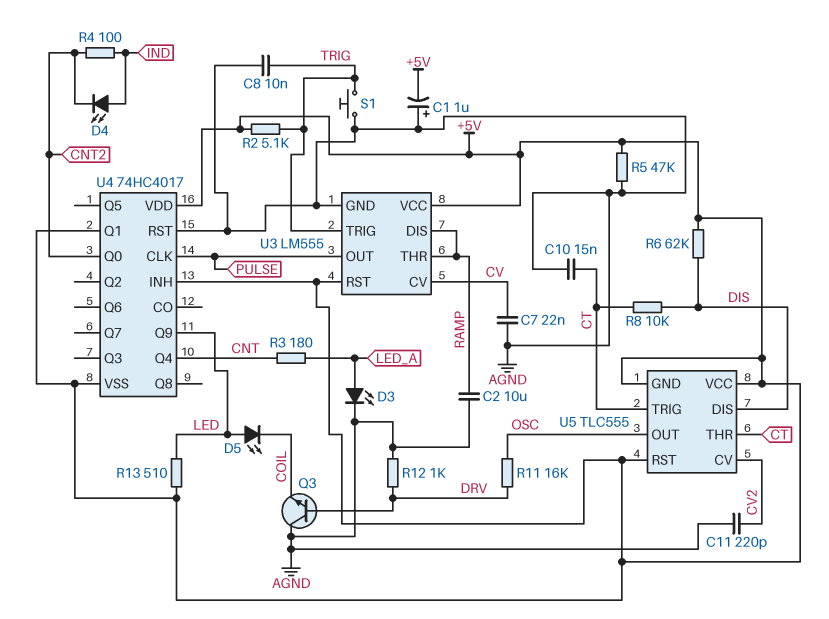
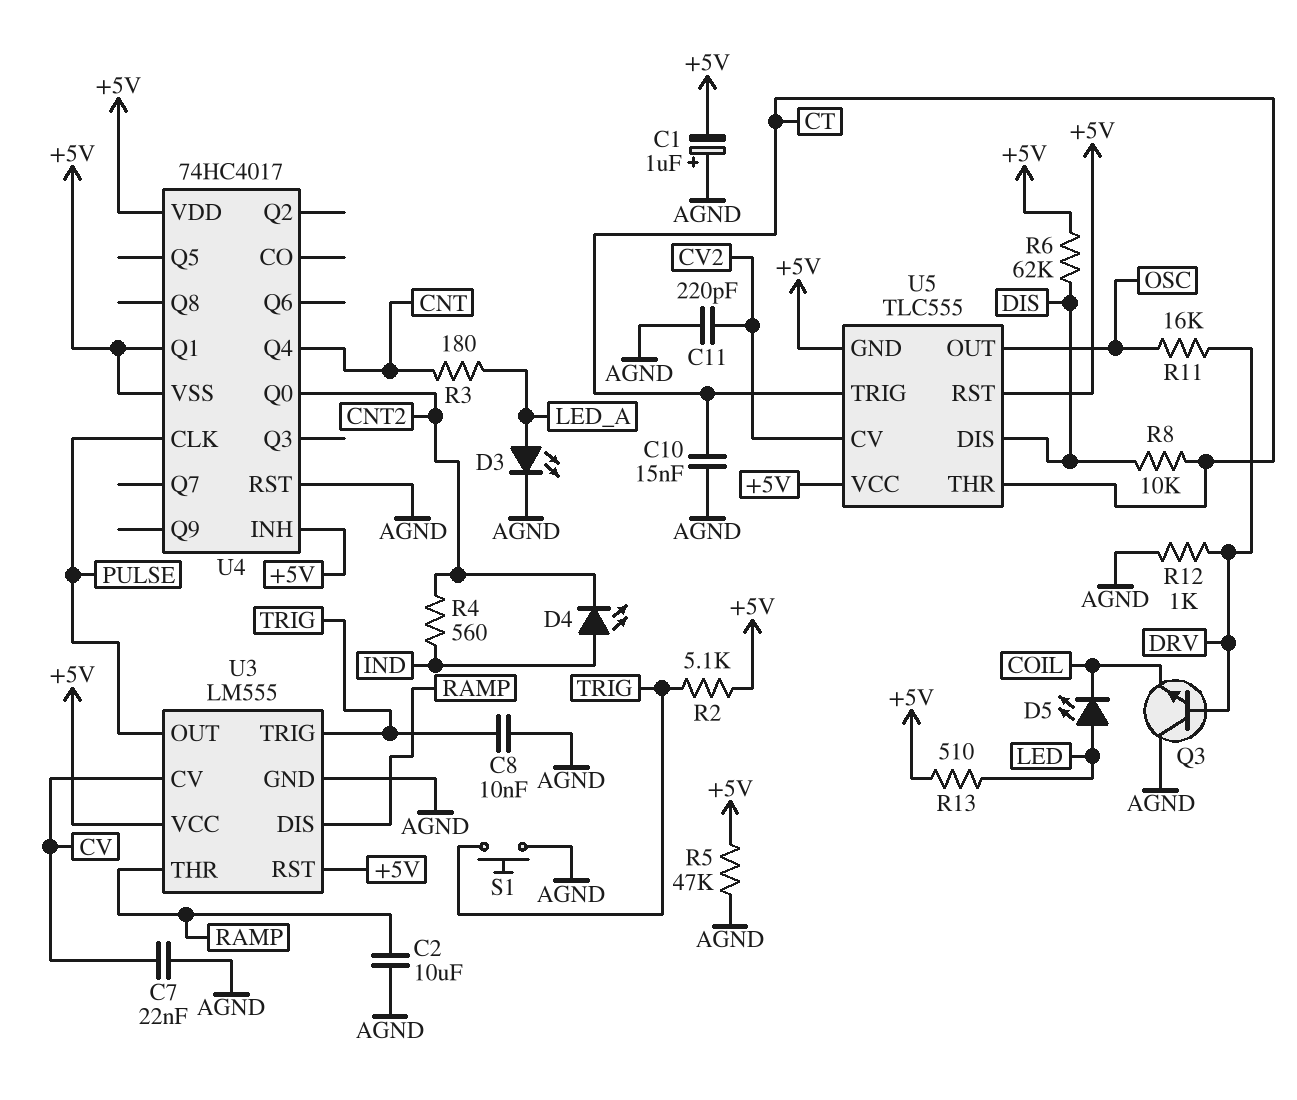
R4: 100 (CNT2, IND) -> 560 (CNT2, IND)
U4 pin Q9: LED -> none

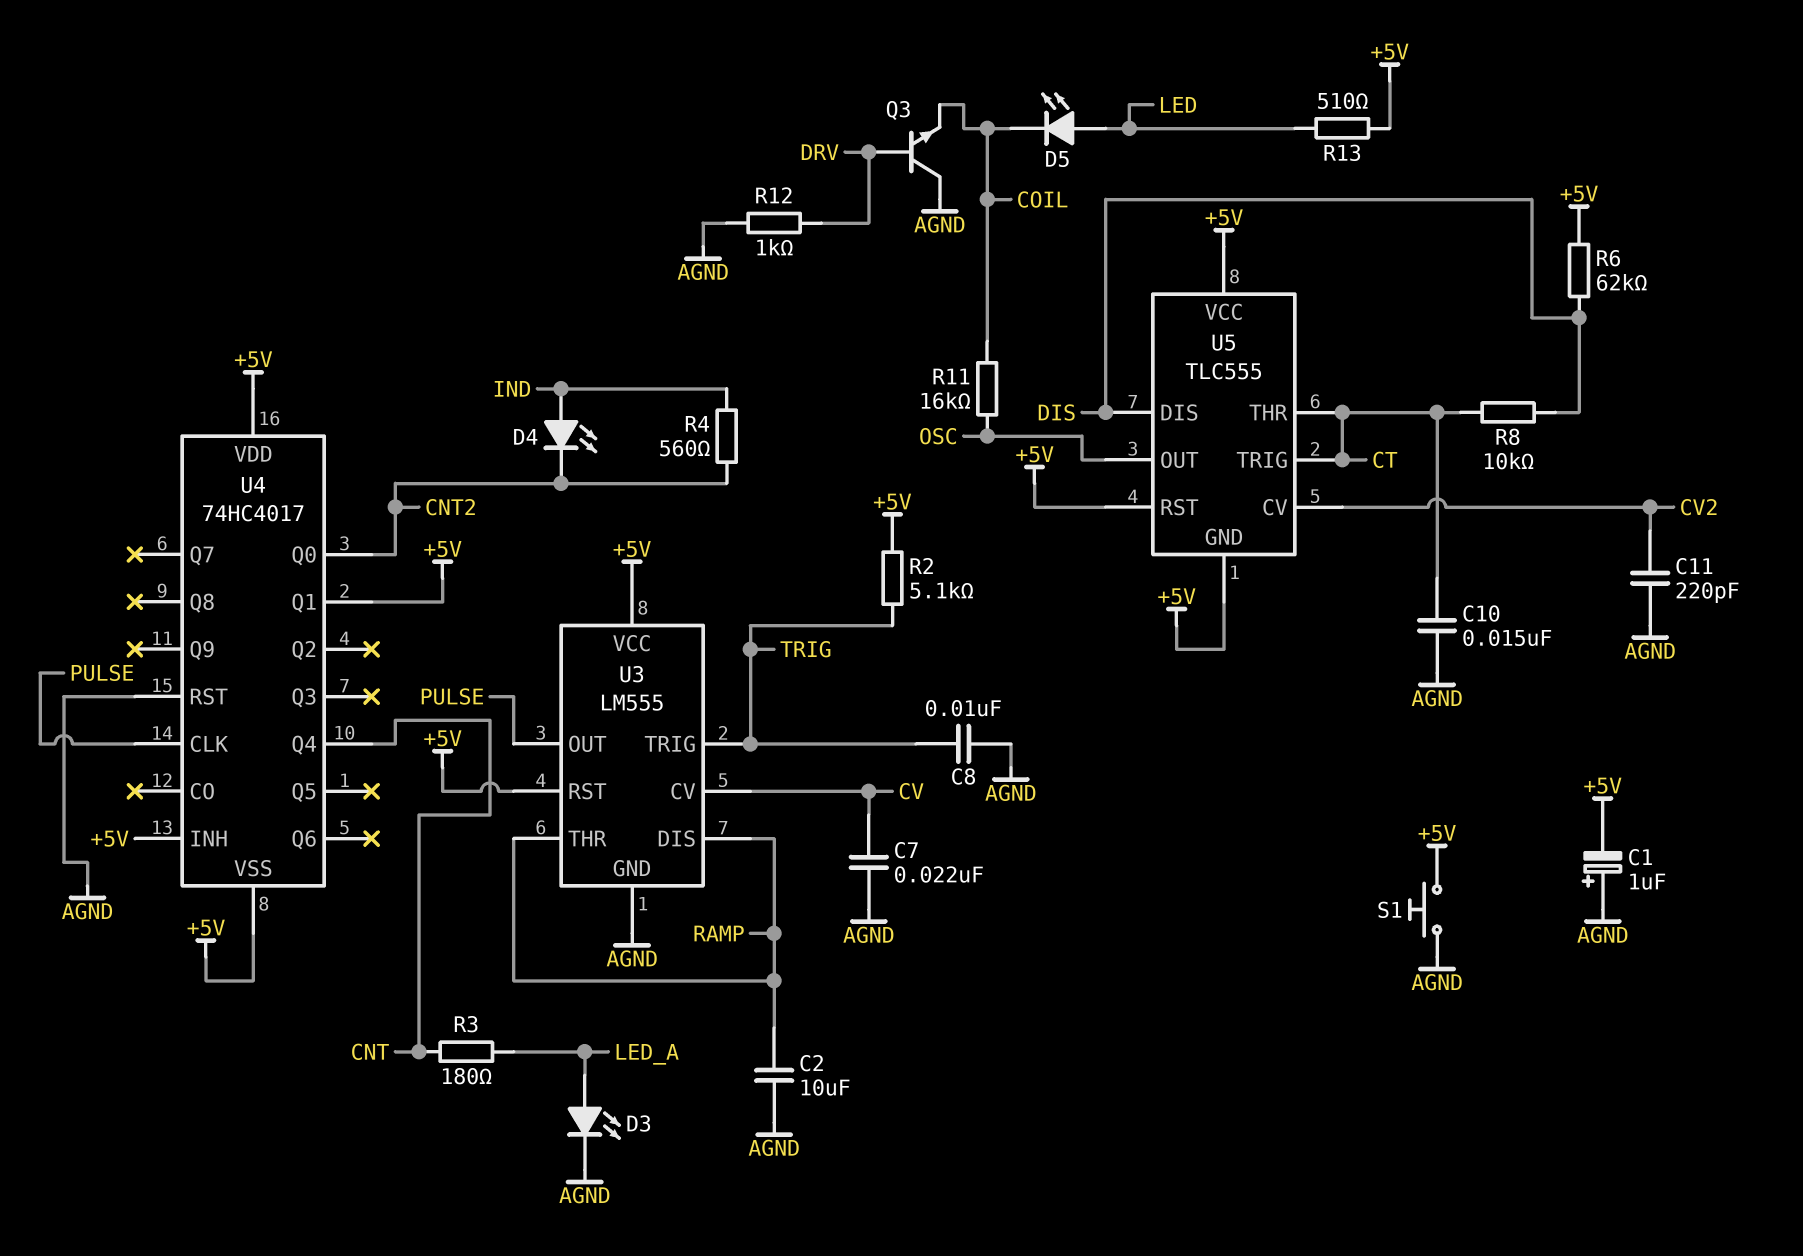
R5: 47k (+5V, AGND) -> none
R11: 16k (DRV, OSC) -> 16k (COIL, OSC)
S1: button (AGND, TRIG) -> button (+5V, AGND)

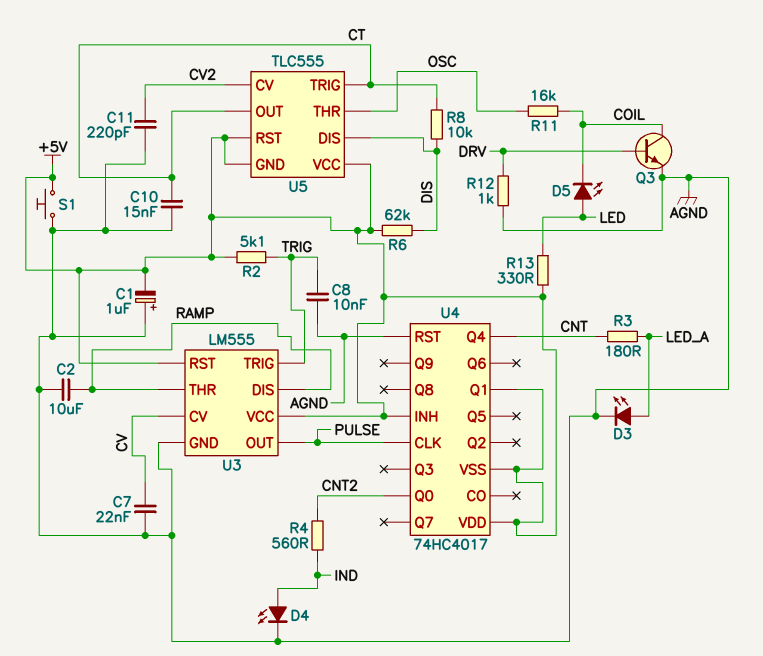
D4: LED (A IND, K CNT2) -> LED (A IND, K AGND)
Q3: NPN (B DRV, C AGND, E COIL) -> NPN (B DRV, C COIL, E AGND)
R13: 510 (+5V, LED) -> 330 (+5V, LED)
U5 pin OUT: OSC -> CT
U5 pin THR: CT -> OSC

